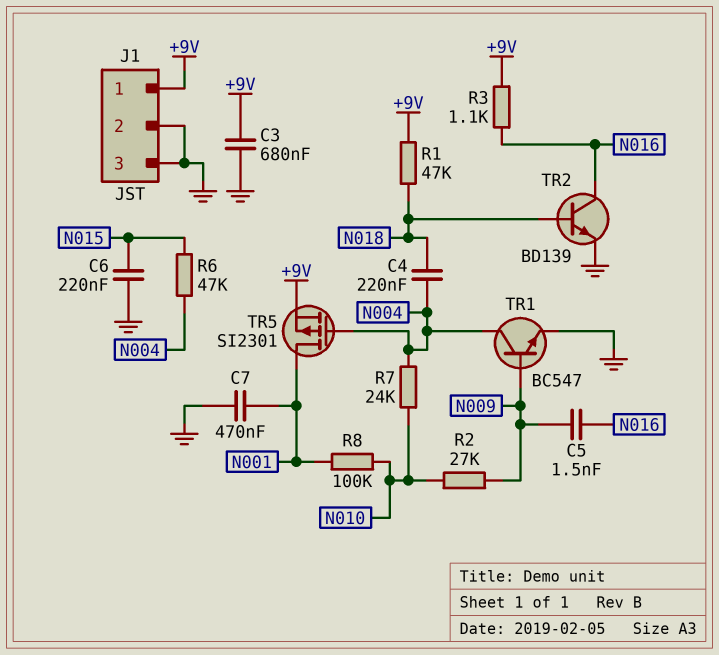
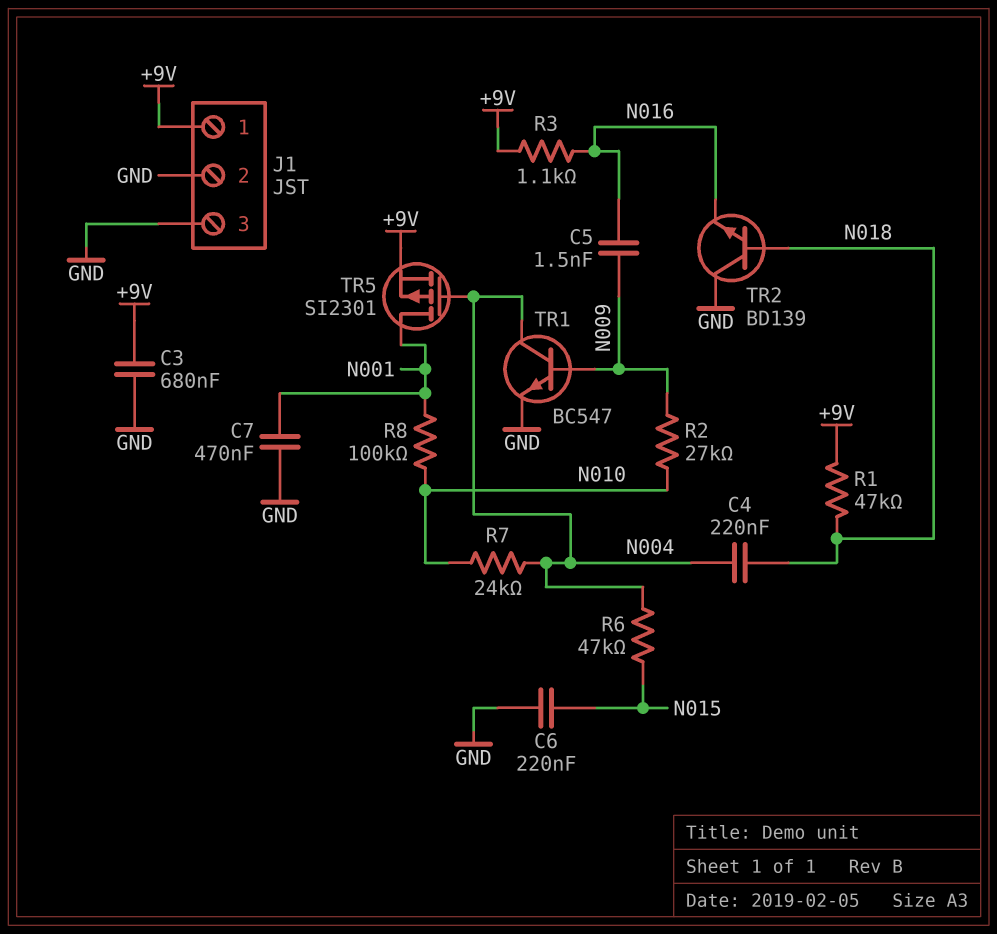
TR2: NPN BD139 (B N018, C N016, E GND) -> NPN BD139 (B N018, C GND, E N016)

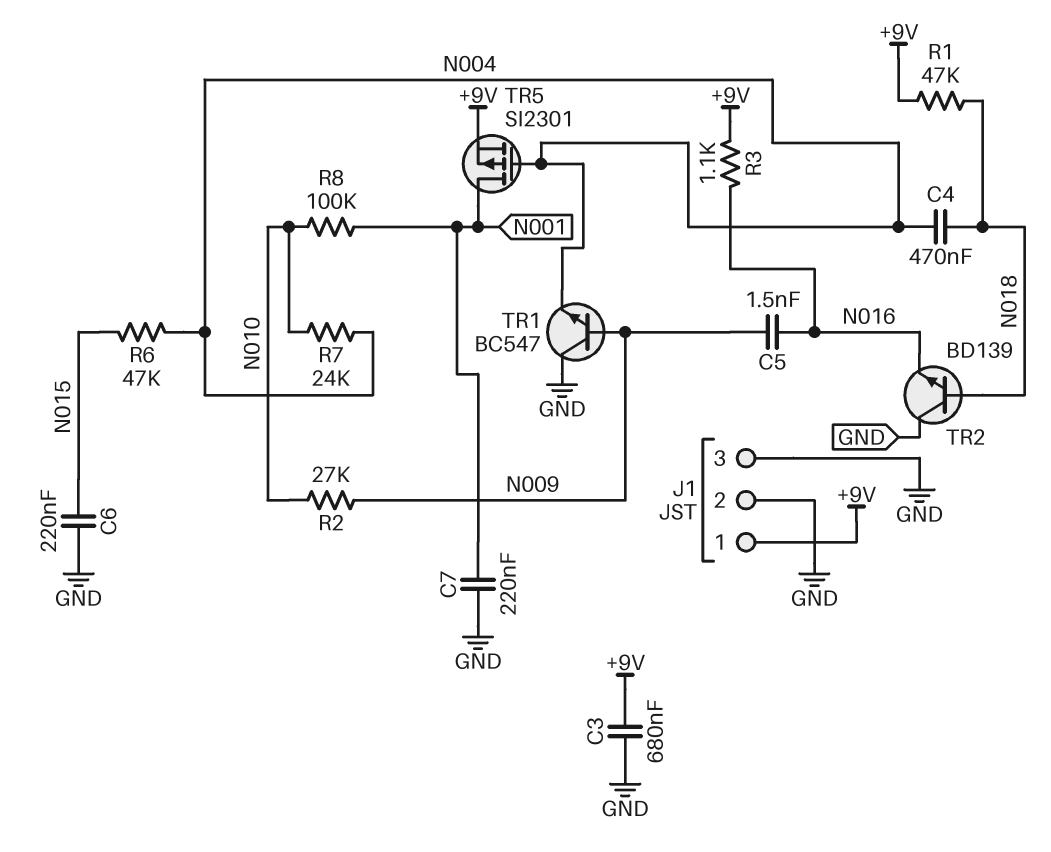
C4: 220nF (N004, N018) -> 470nF (N004, N018)
C7: 470nF (GND, N001) -> 220nF (GND, N001)
TR1: NPN BC547 (B N009, C N004, E GND) -> NPN BC547 (B N009, C GND, E N004)

